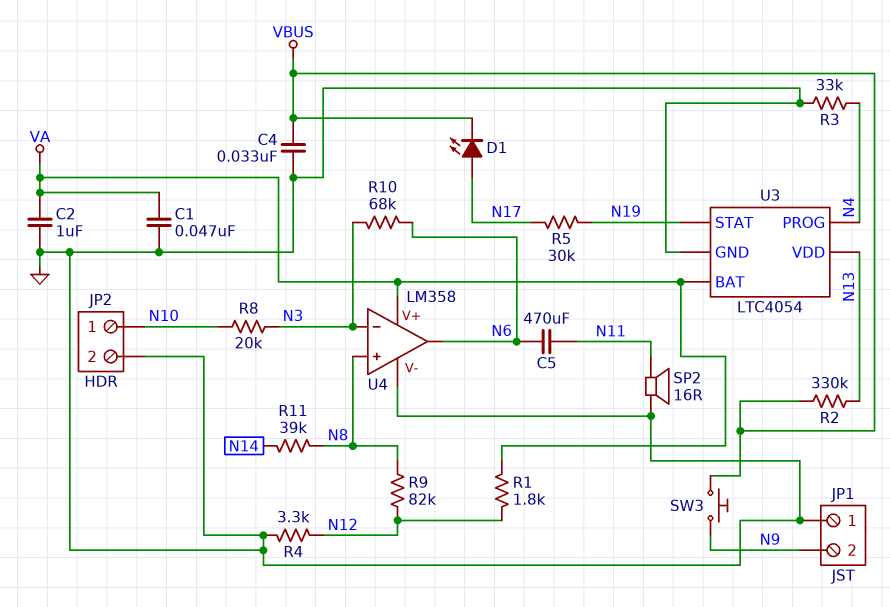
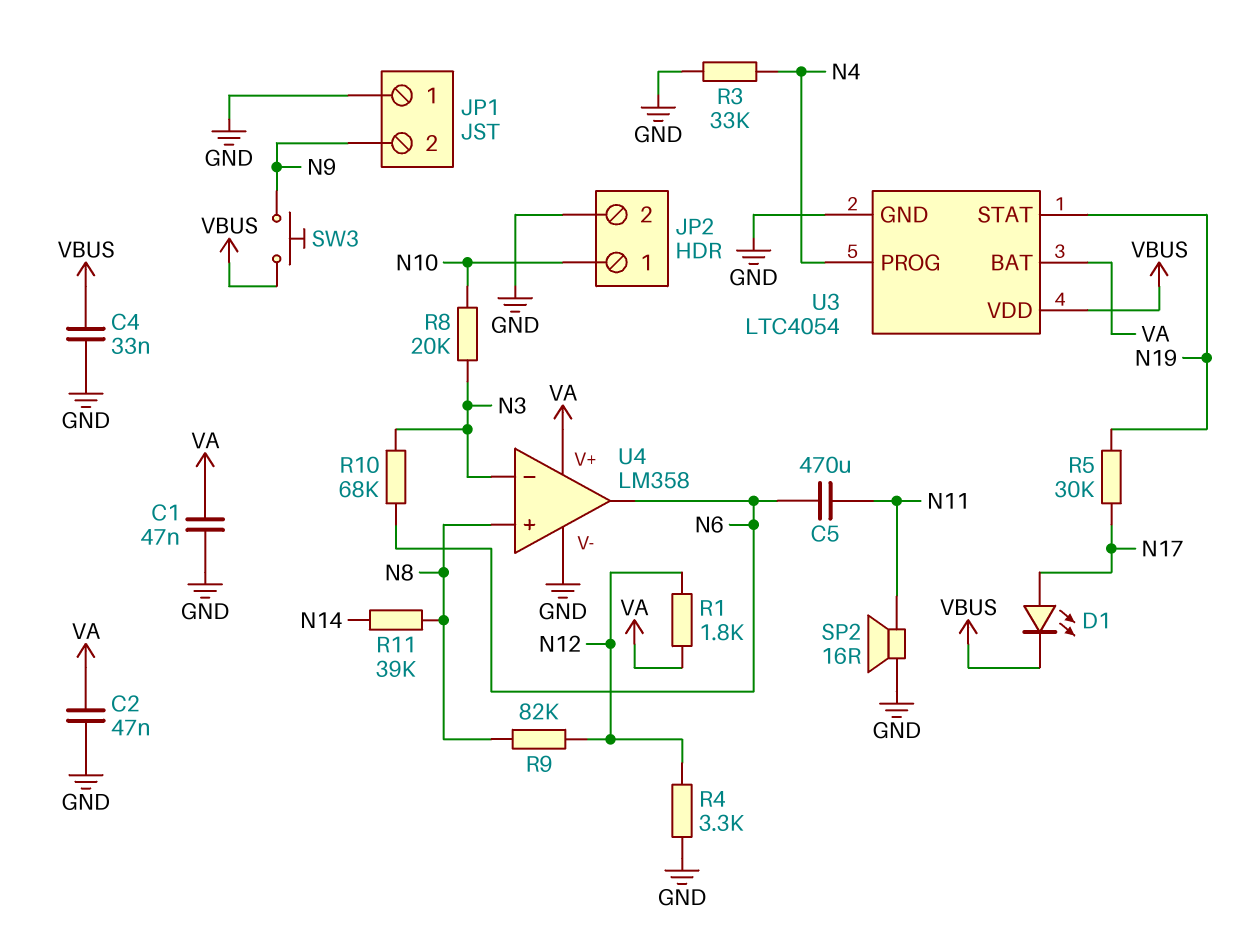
C2: 1uF (GND, VA) -> 47nF (GND, VA)
R2: 330k (N13, VBUS) -> none
U3 pin VDD: N13 -> VBUS

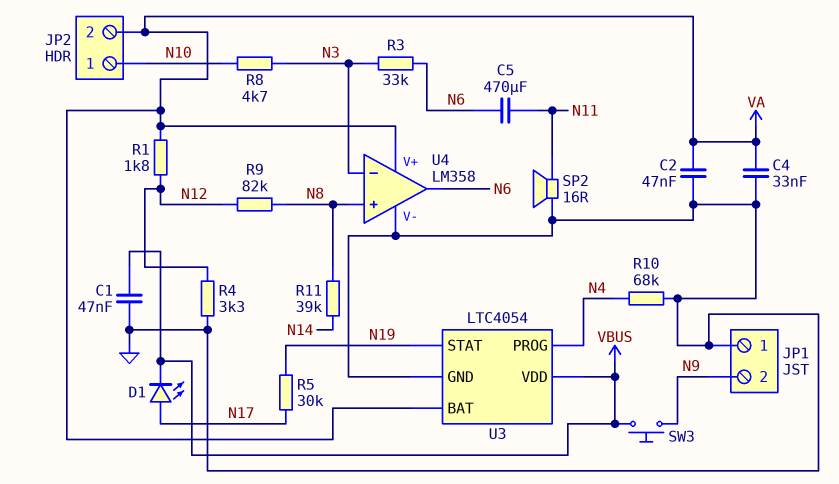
C1: 47nF (GND, VA) -> 47nF (GND, VBUS)
C4: 33nF (GND, VBUS) -> 33nF (GND, VA)
JP2 pin 2: GND -> VA
R3: 33k (GND, N4) -> 33k (N3, N6)
R8: 20k (N3, N10) -> 4.7k (N3, N10)
R10: 68k (N3, N6) -> 68k (GND, N4)

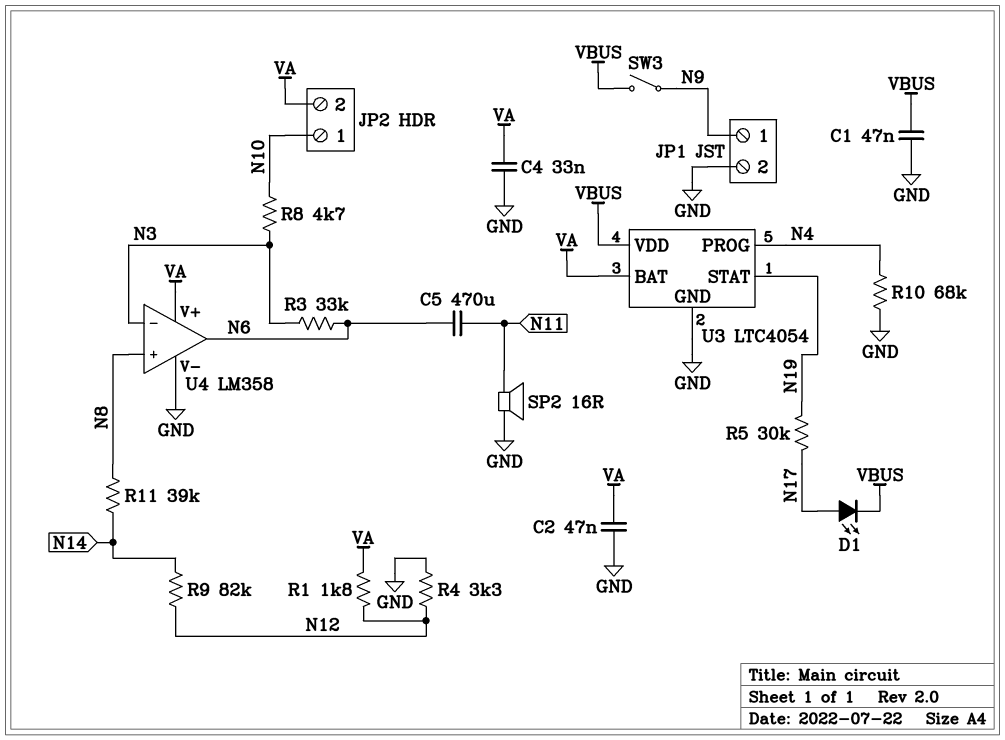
JP1 pin 1: GND -> N9
JP1 pin 2: N9 -> GND
R9: 82k (N8, N12) -> 82k (N12, N14)
SW3: button (N9, VBUS) -> switch (N9, VBUS)

